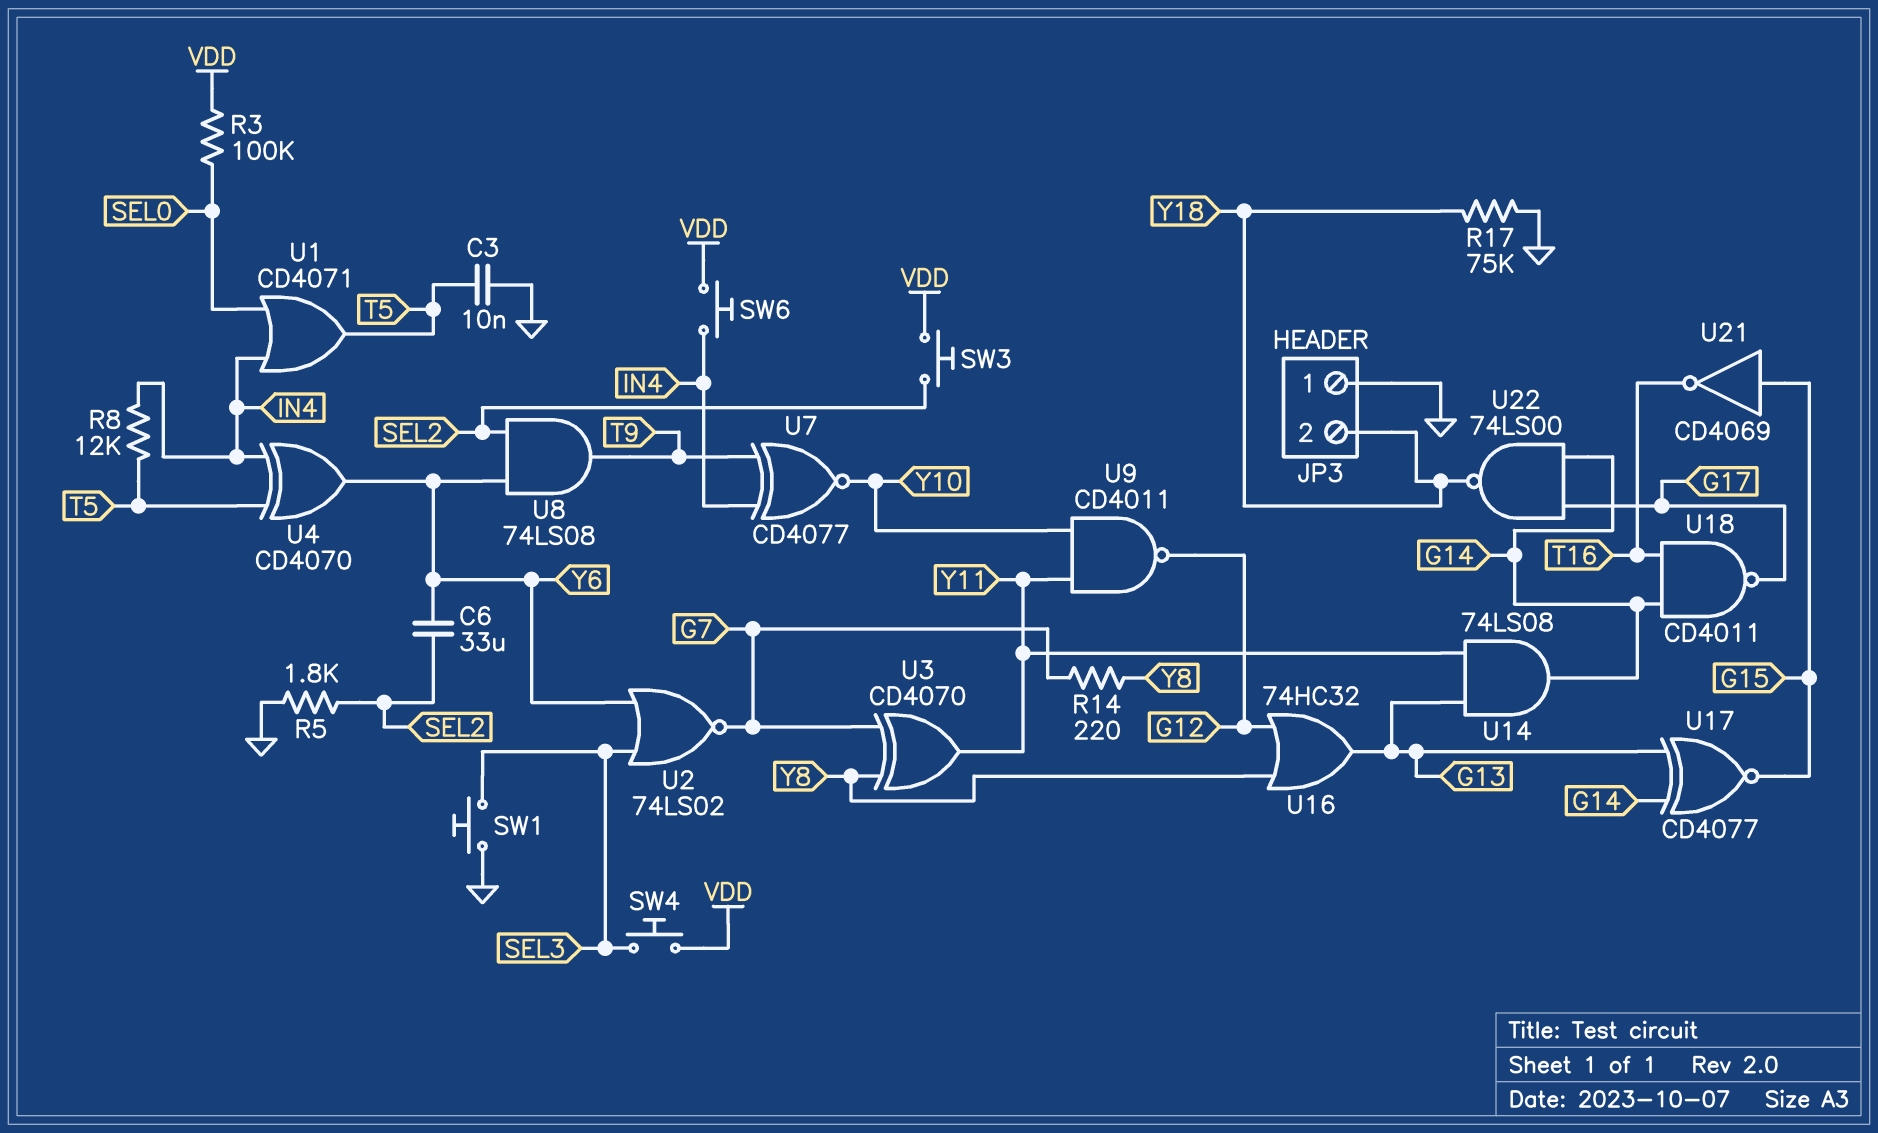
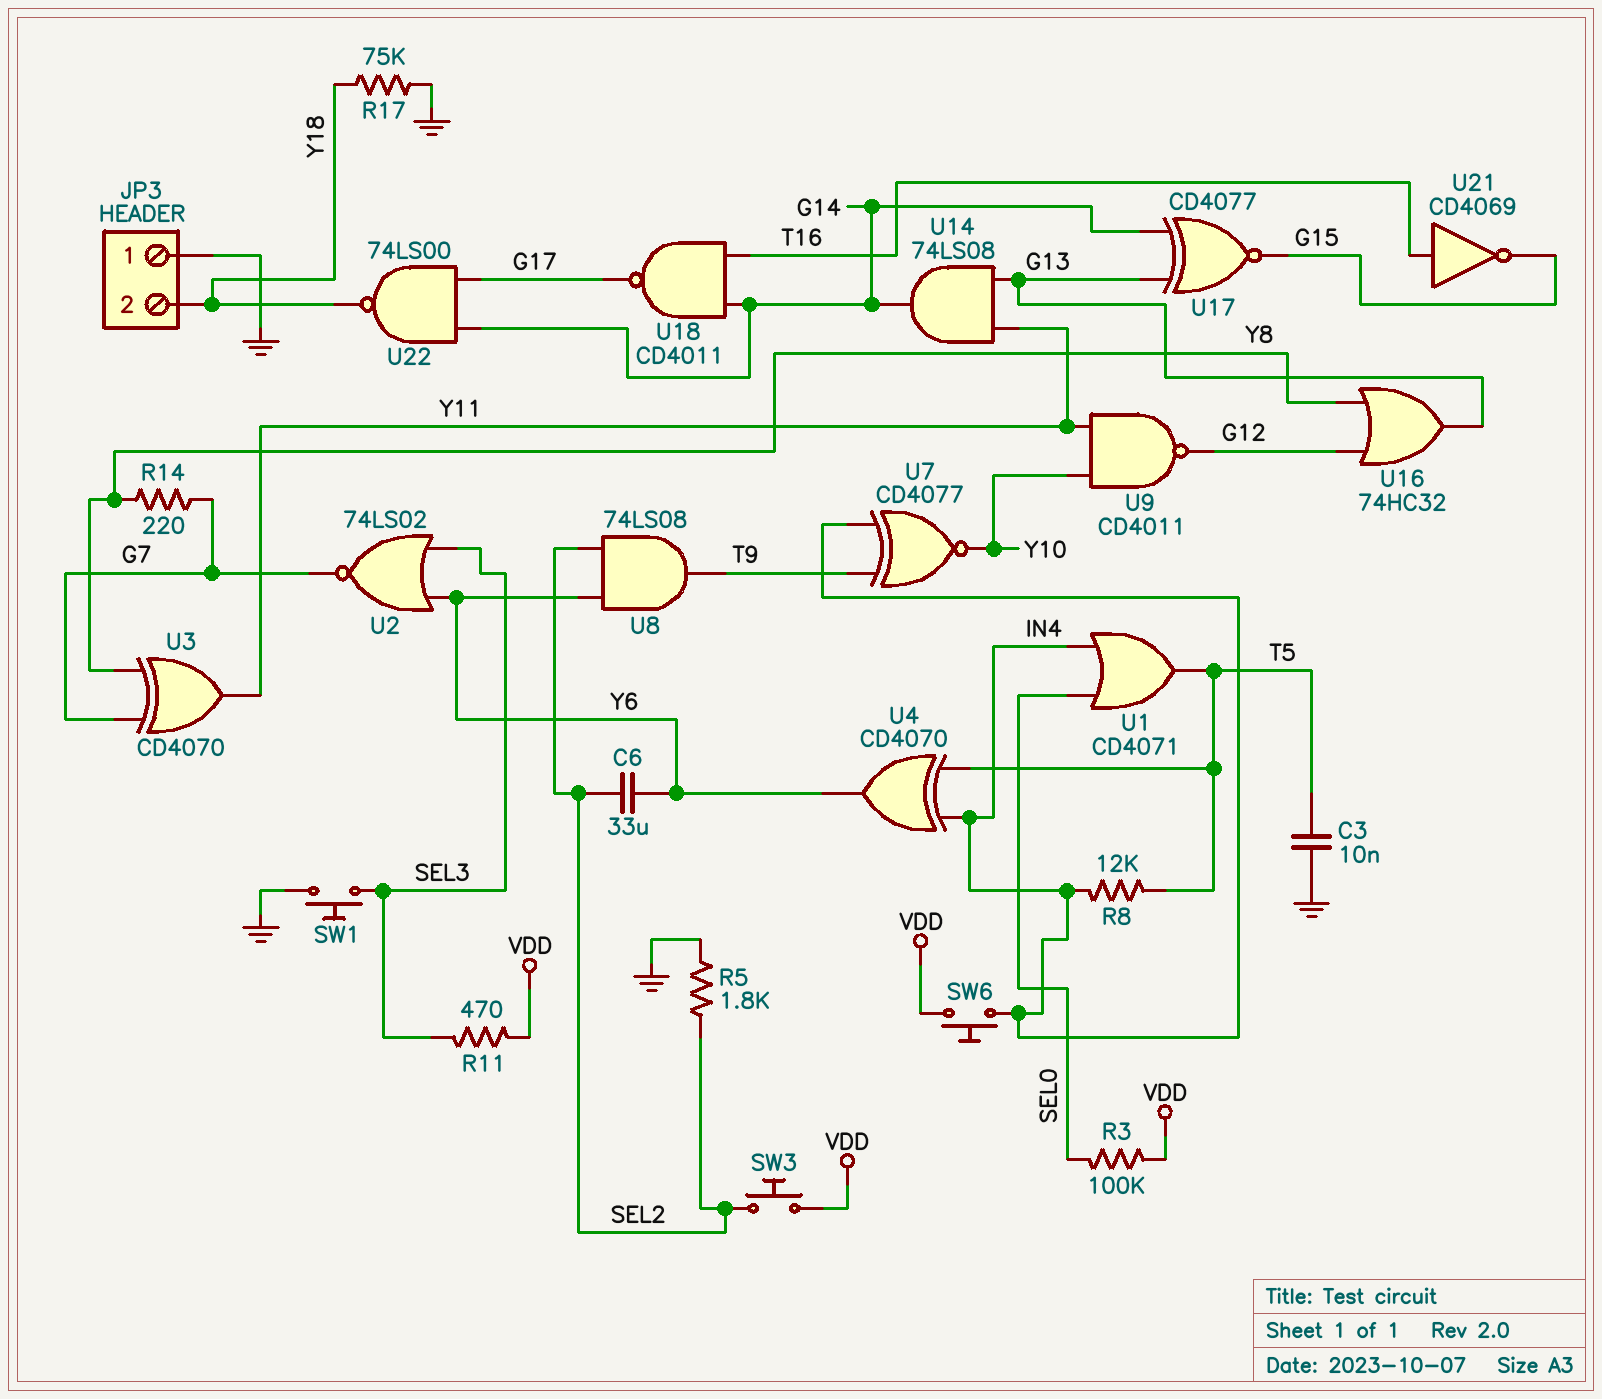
R11: none -> 470 (SEL3, VDD)
SW4: button (SEL3, VDD) -> none
U21: NOT CD4069 (in G15, out T16) -> NOT CD4069 (in T16, out G15)

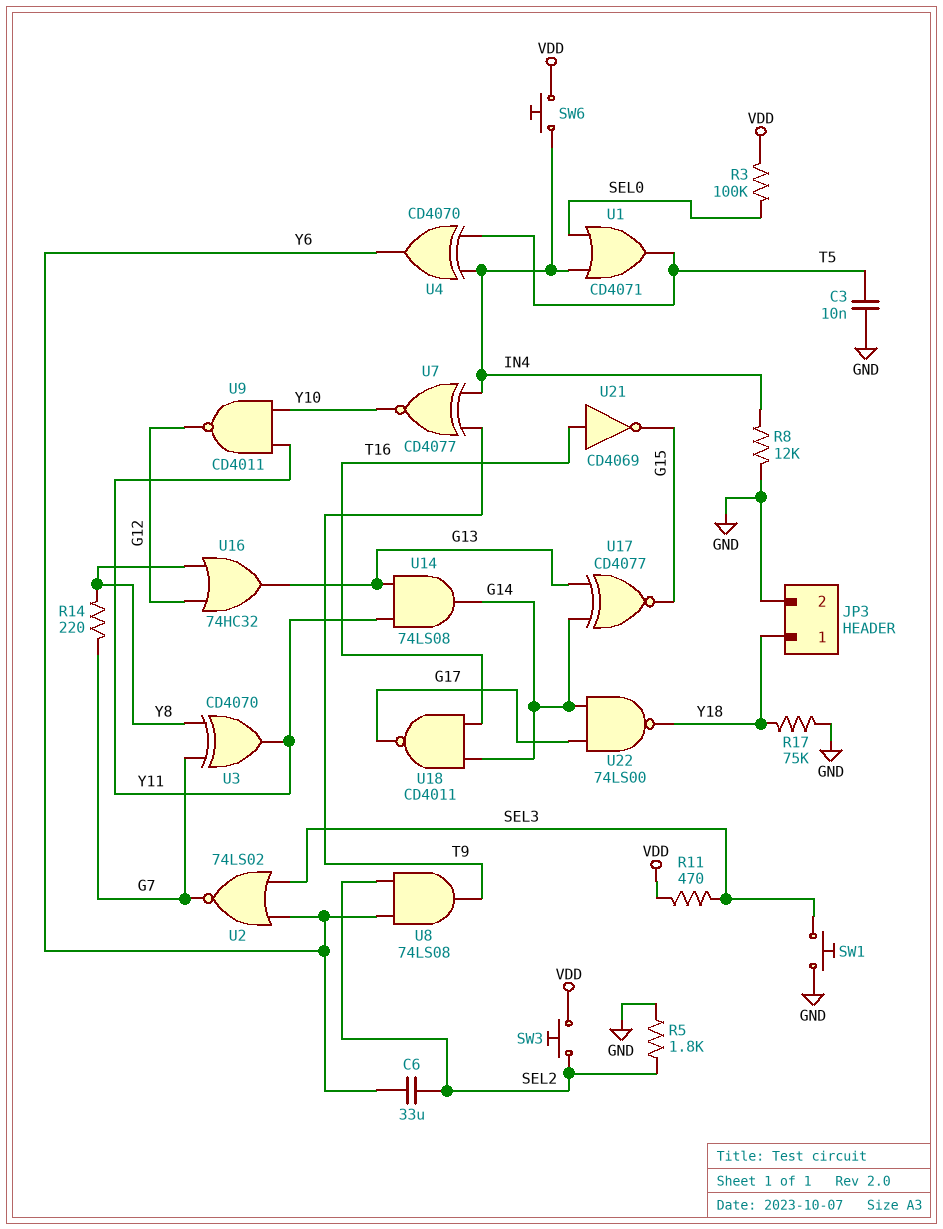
JP3 pin 1: GND -> Y18
JP3 pin 2: Y18 -> GND
R8: 12k (IN4, T5) -> 12k (GND, IN4)

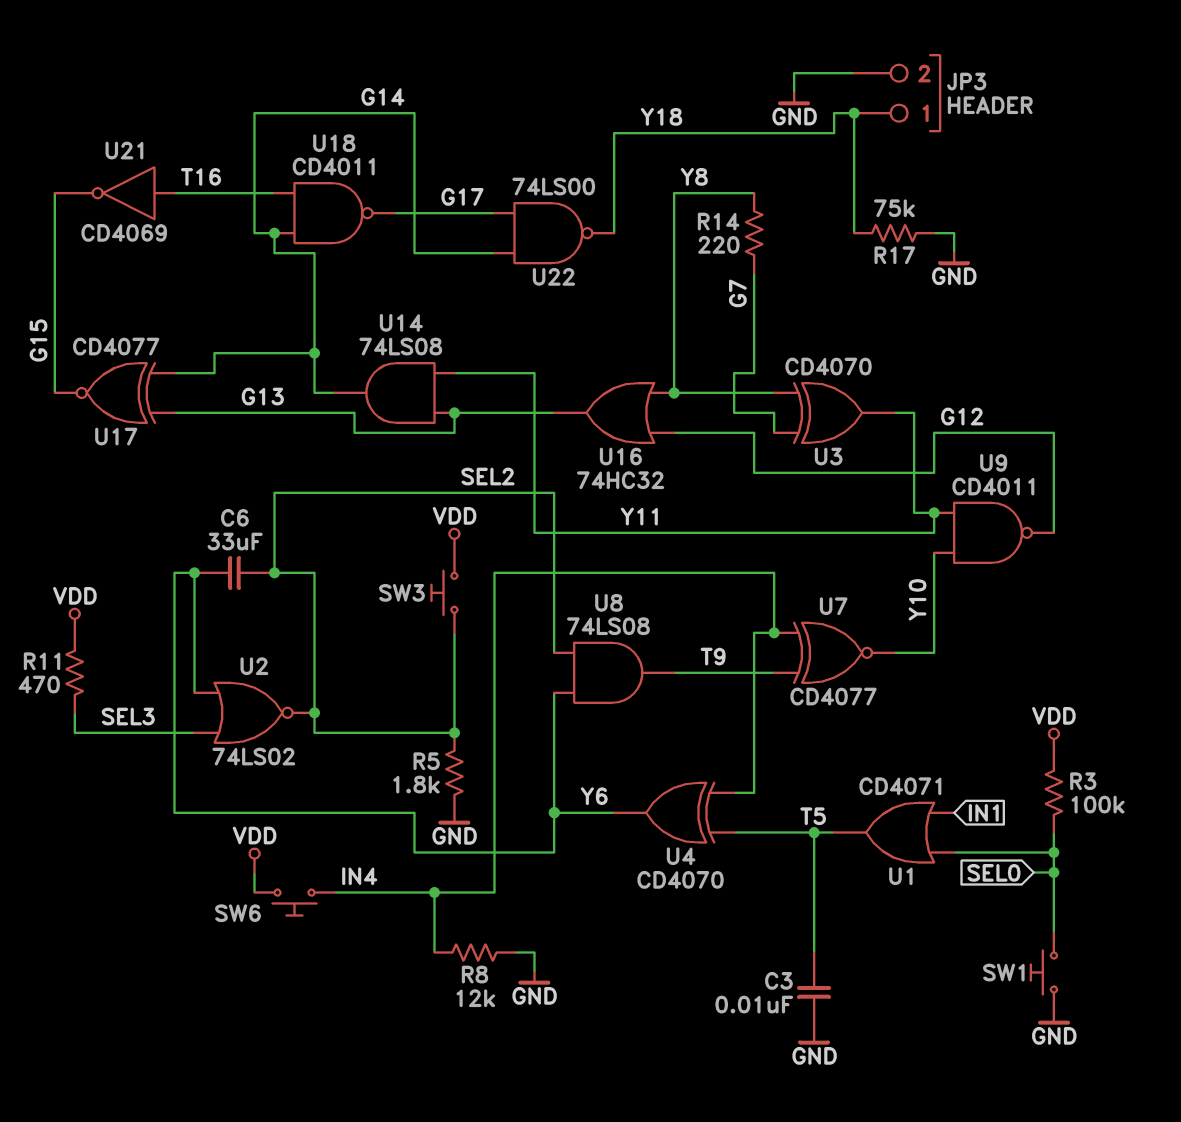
SW1: button (GND, SEL3) -> button (GND, SEL0)
U1: OR CD4071 (in IN4, in SEL0, out T5) -> OR CD4071 (in IN1, in SEL0, out T5)
U2: NOR 74LS02 (in SEL3, in Y6, out G7) -> NOR 74LS02 (in SEL3, in Y6, out SEL2)

